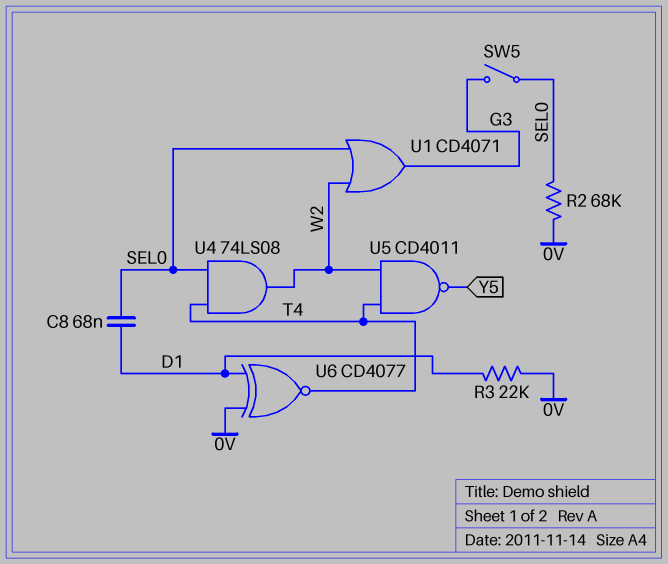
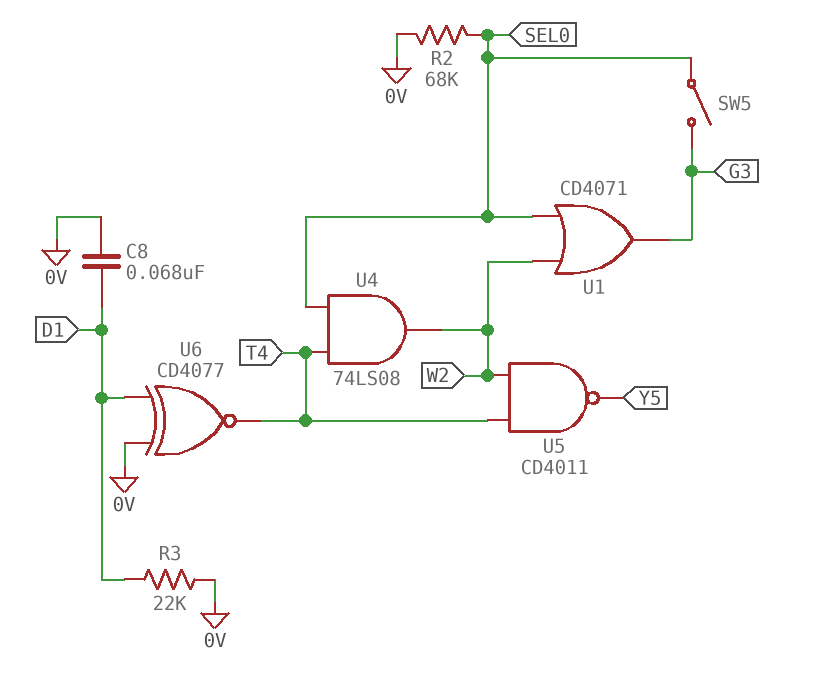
C8: 68nF (D1, SEL0) -> 68nF (0V, D1)

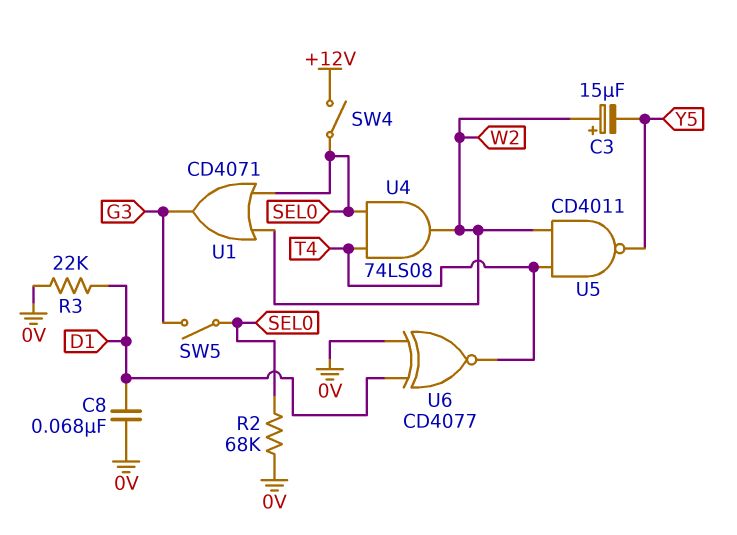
C3: none -> 15uF (plus W2, minus Y5)
SW4: none -> switch (+12V, SEL0)

